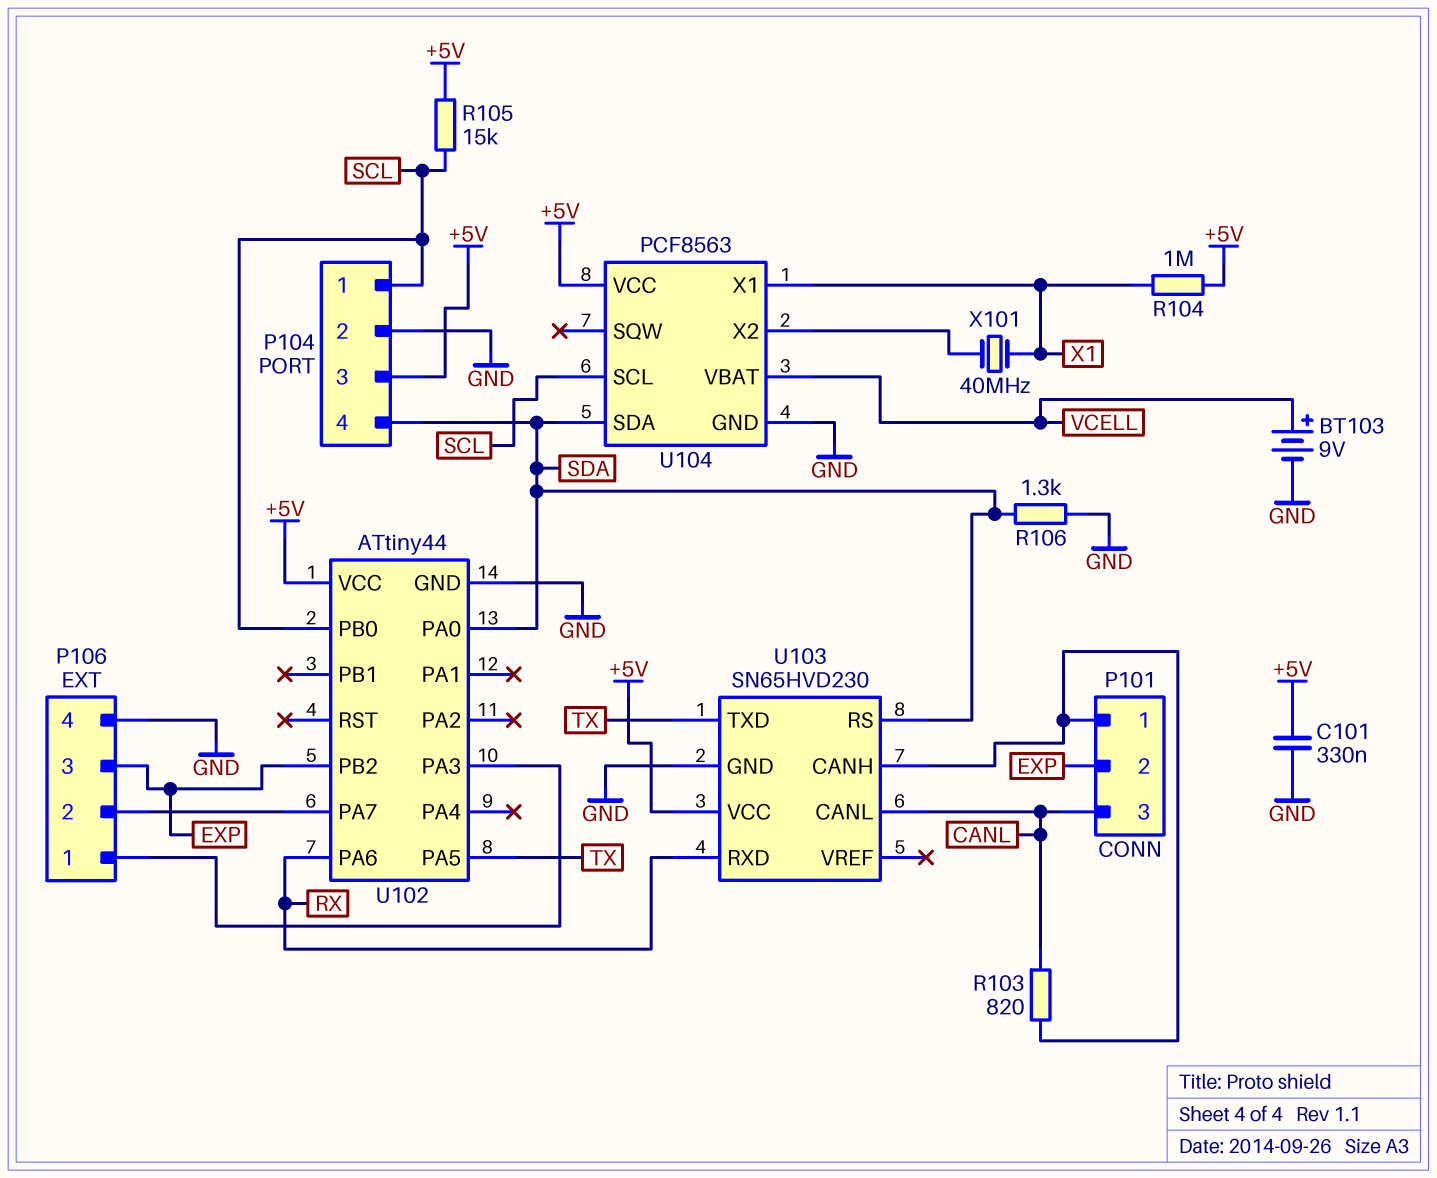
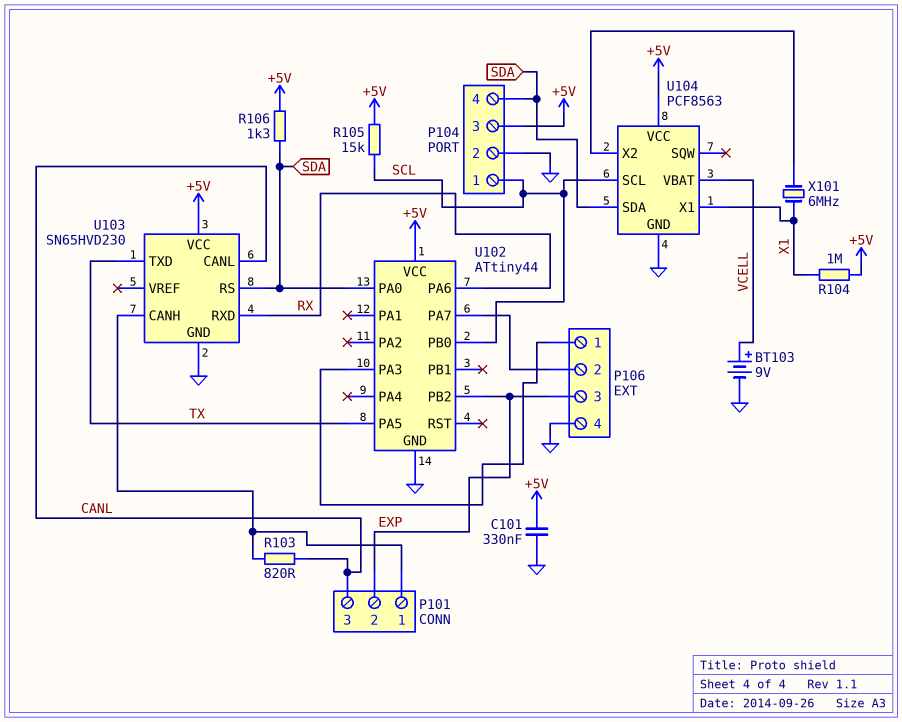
R106: 1.3k (GND, SDA) -> 1.3k (+5V, SDA)
X101: 40MHz (U104/X2, X1) -> 6MHz (U104/X2, X1)

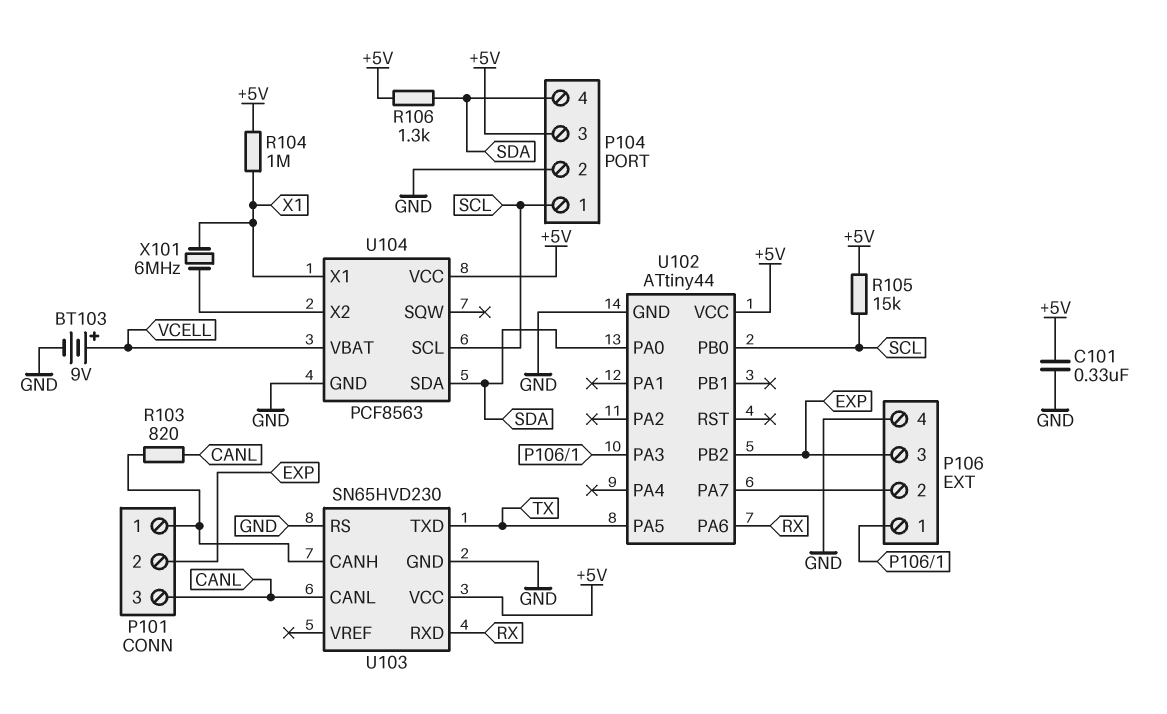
U103 pin RS: SDA -> GND

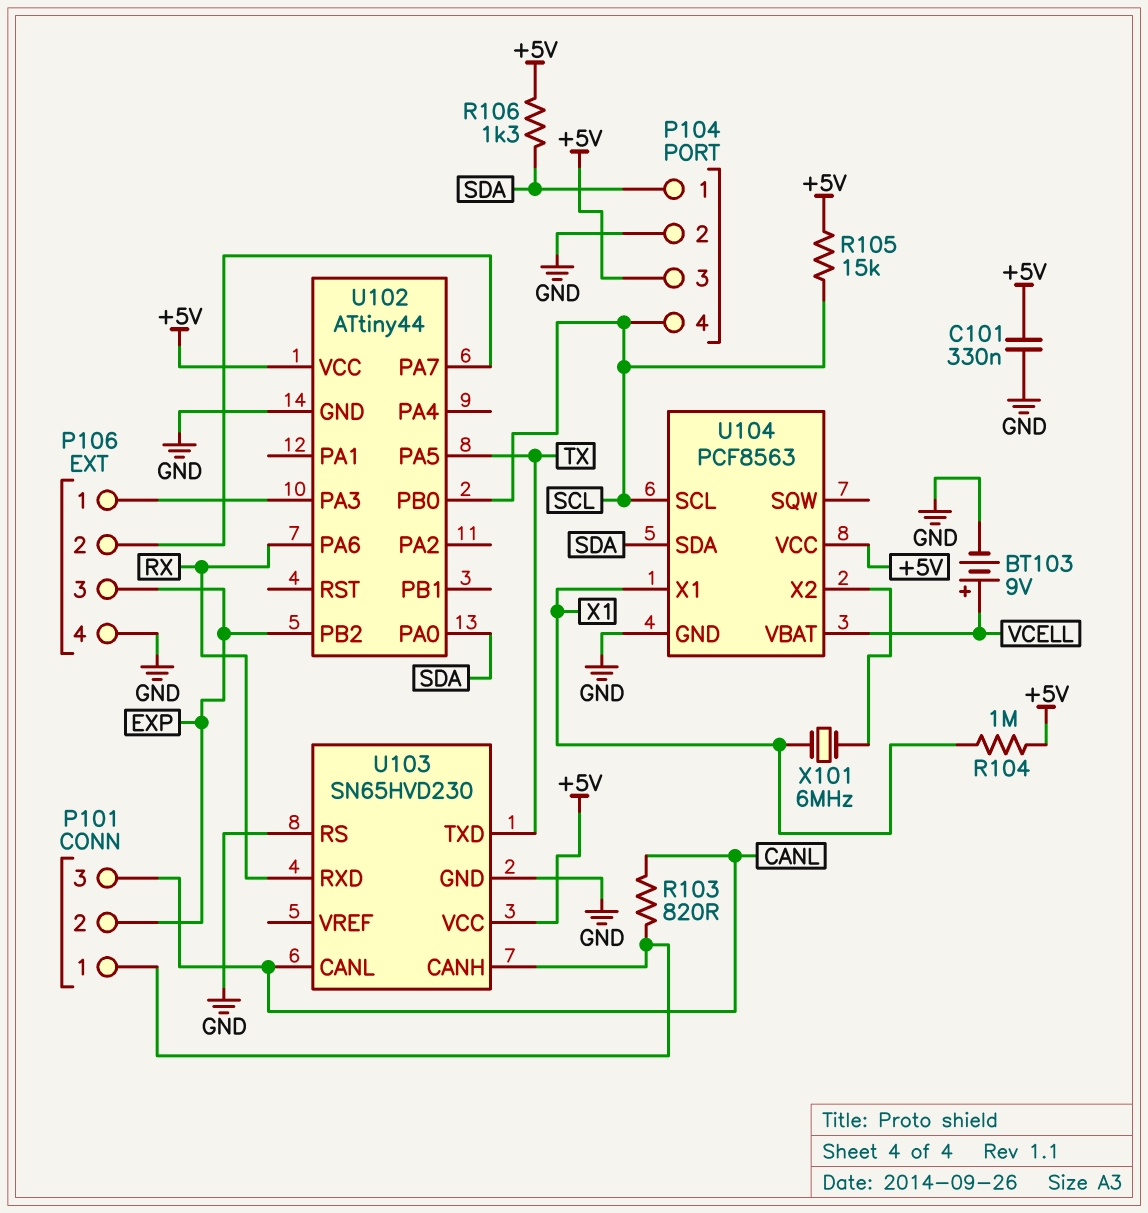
P104 pin 1: SCL -> SDA
P104 pin 4: SDA -> SCL

